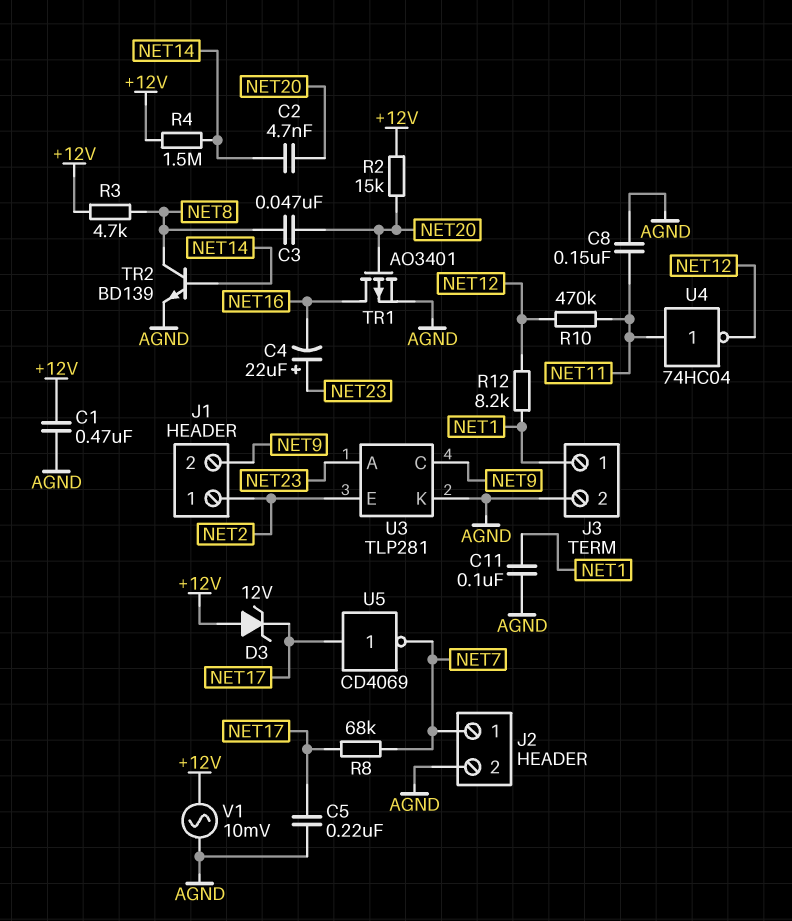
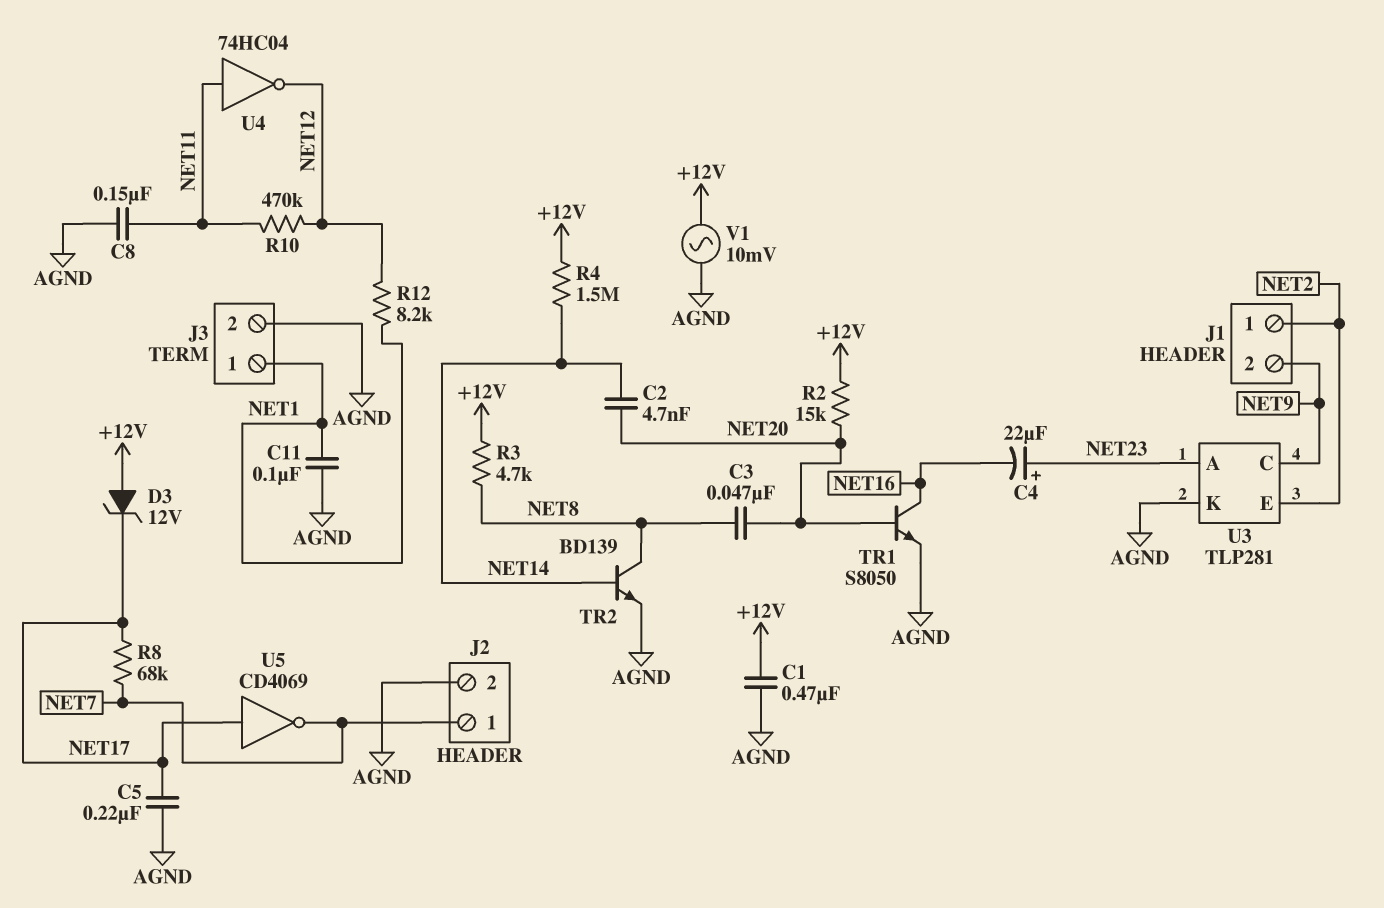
TR1: PMOS AO3401 (G NET20, D NET16, S AGND) -> NPN S8050 (B NET20, C NET16, E AGND)

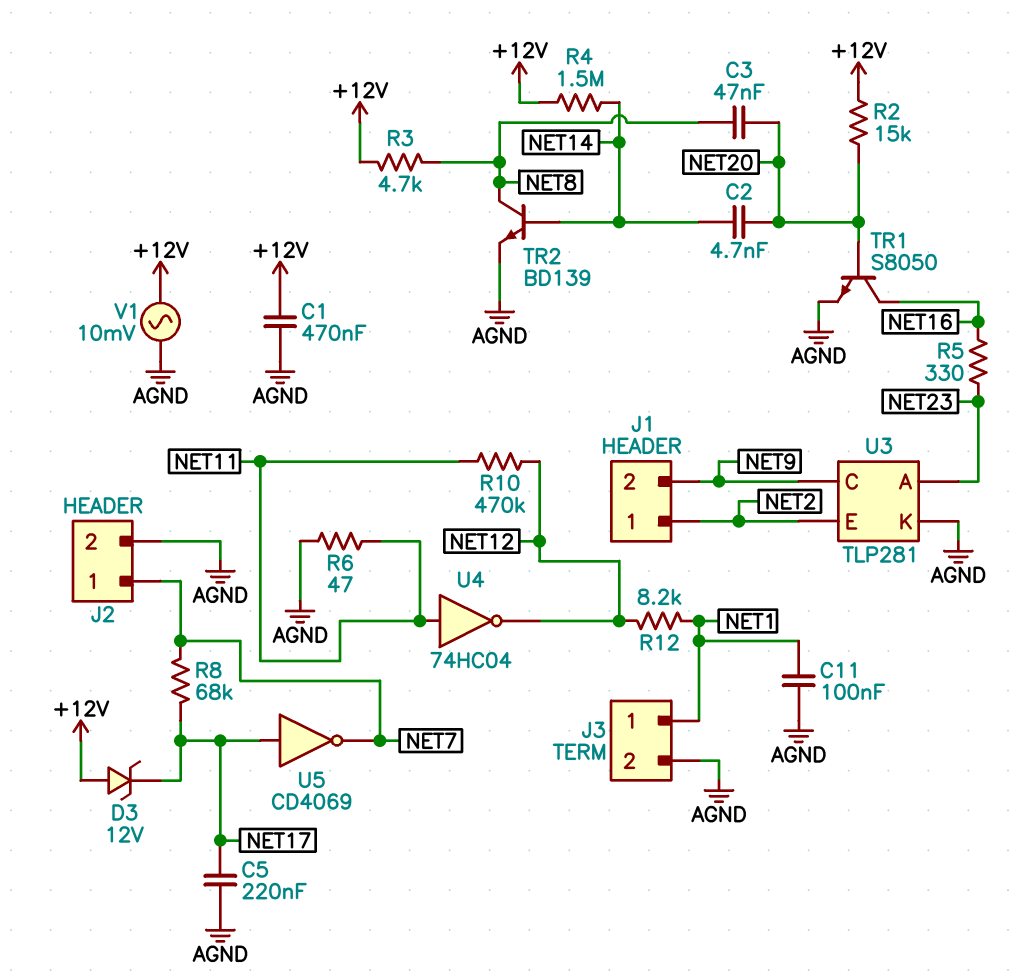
C4: 22uF (plus NET23, minus NET16) -> none
C8: 150nF (AGND, NET11) -> none
R5: none -> 330 (NET16, NET23)
R6: none -> 47 (AGND, NET11)

